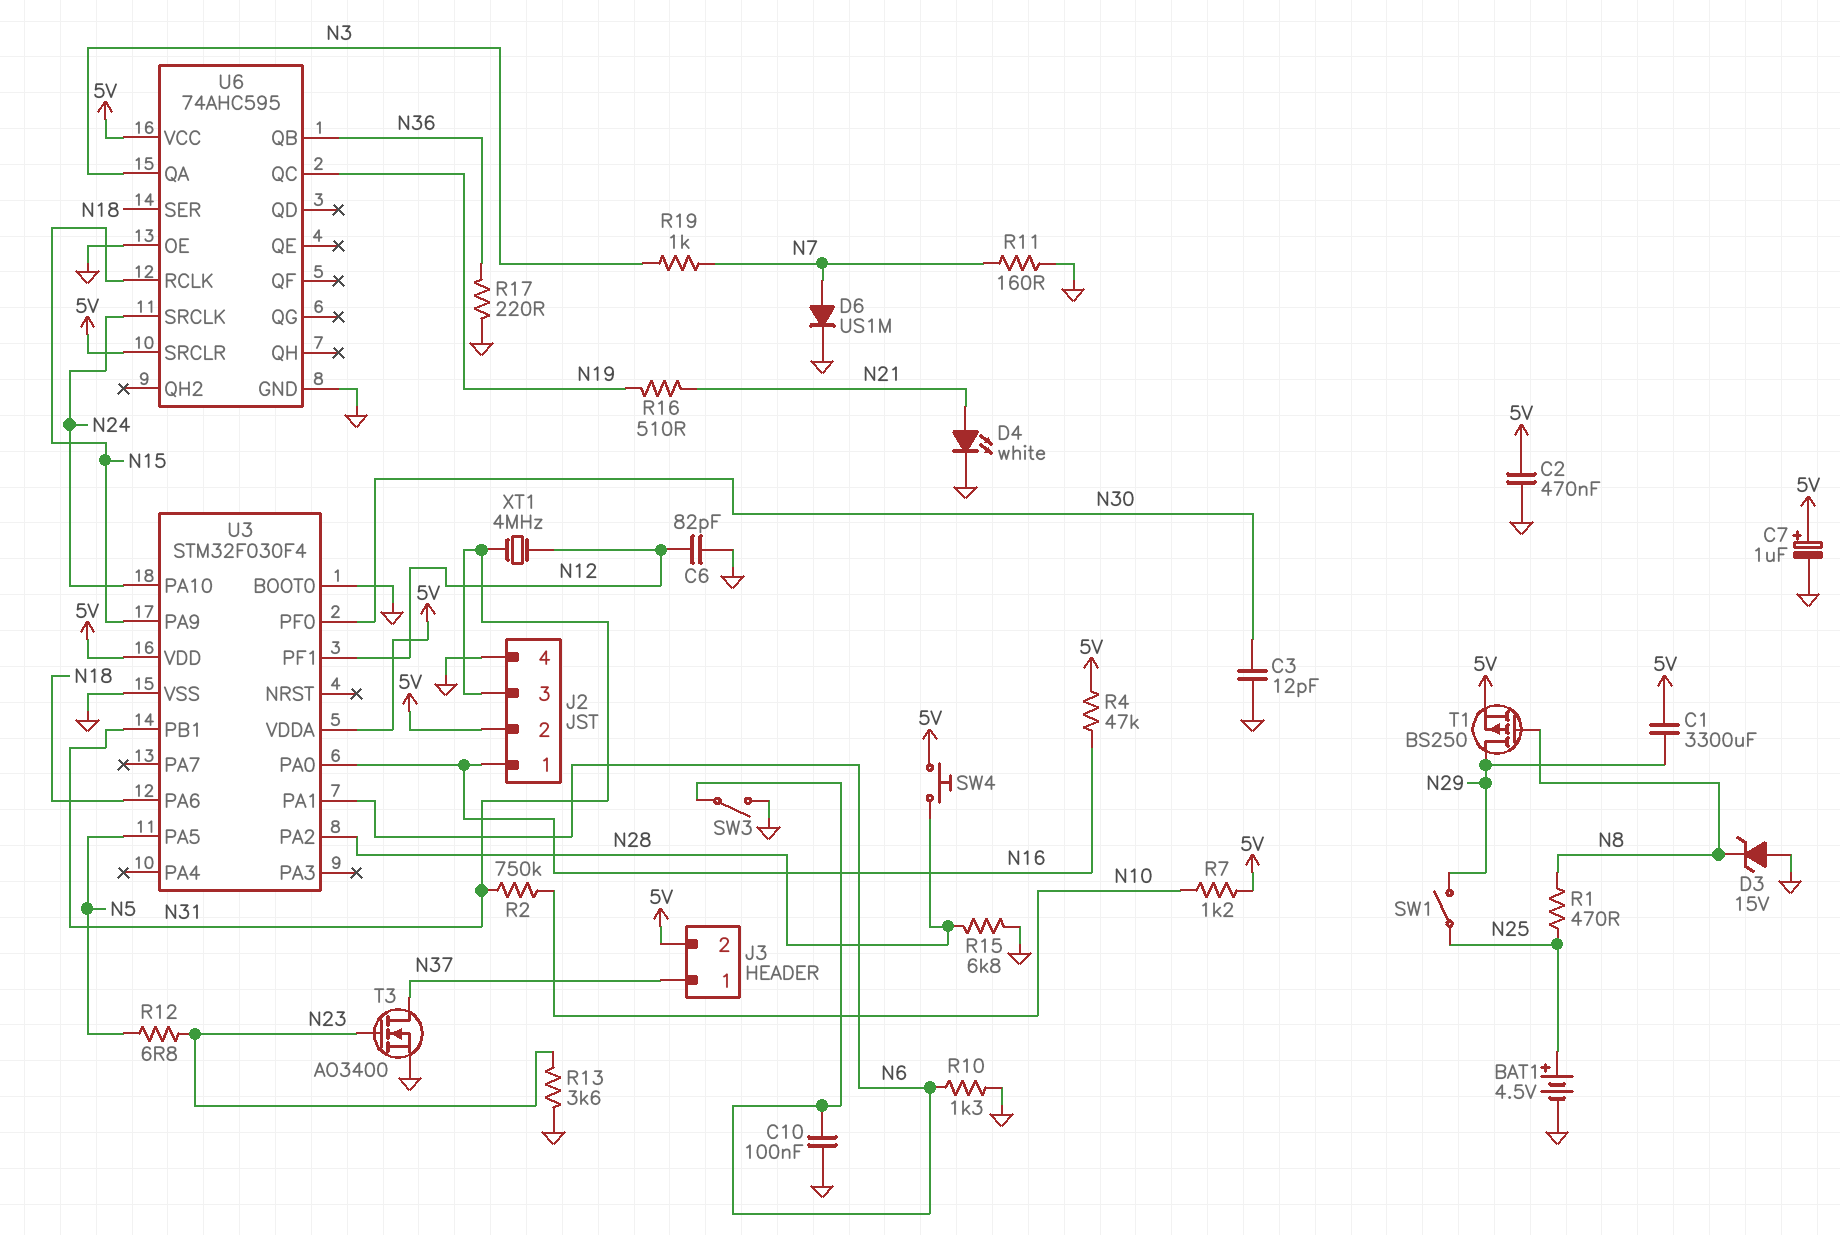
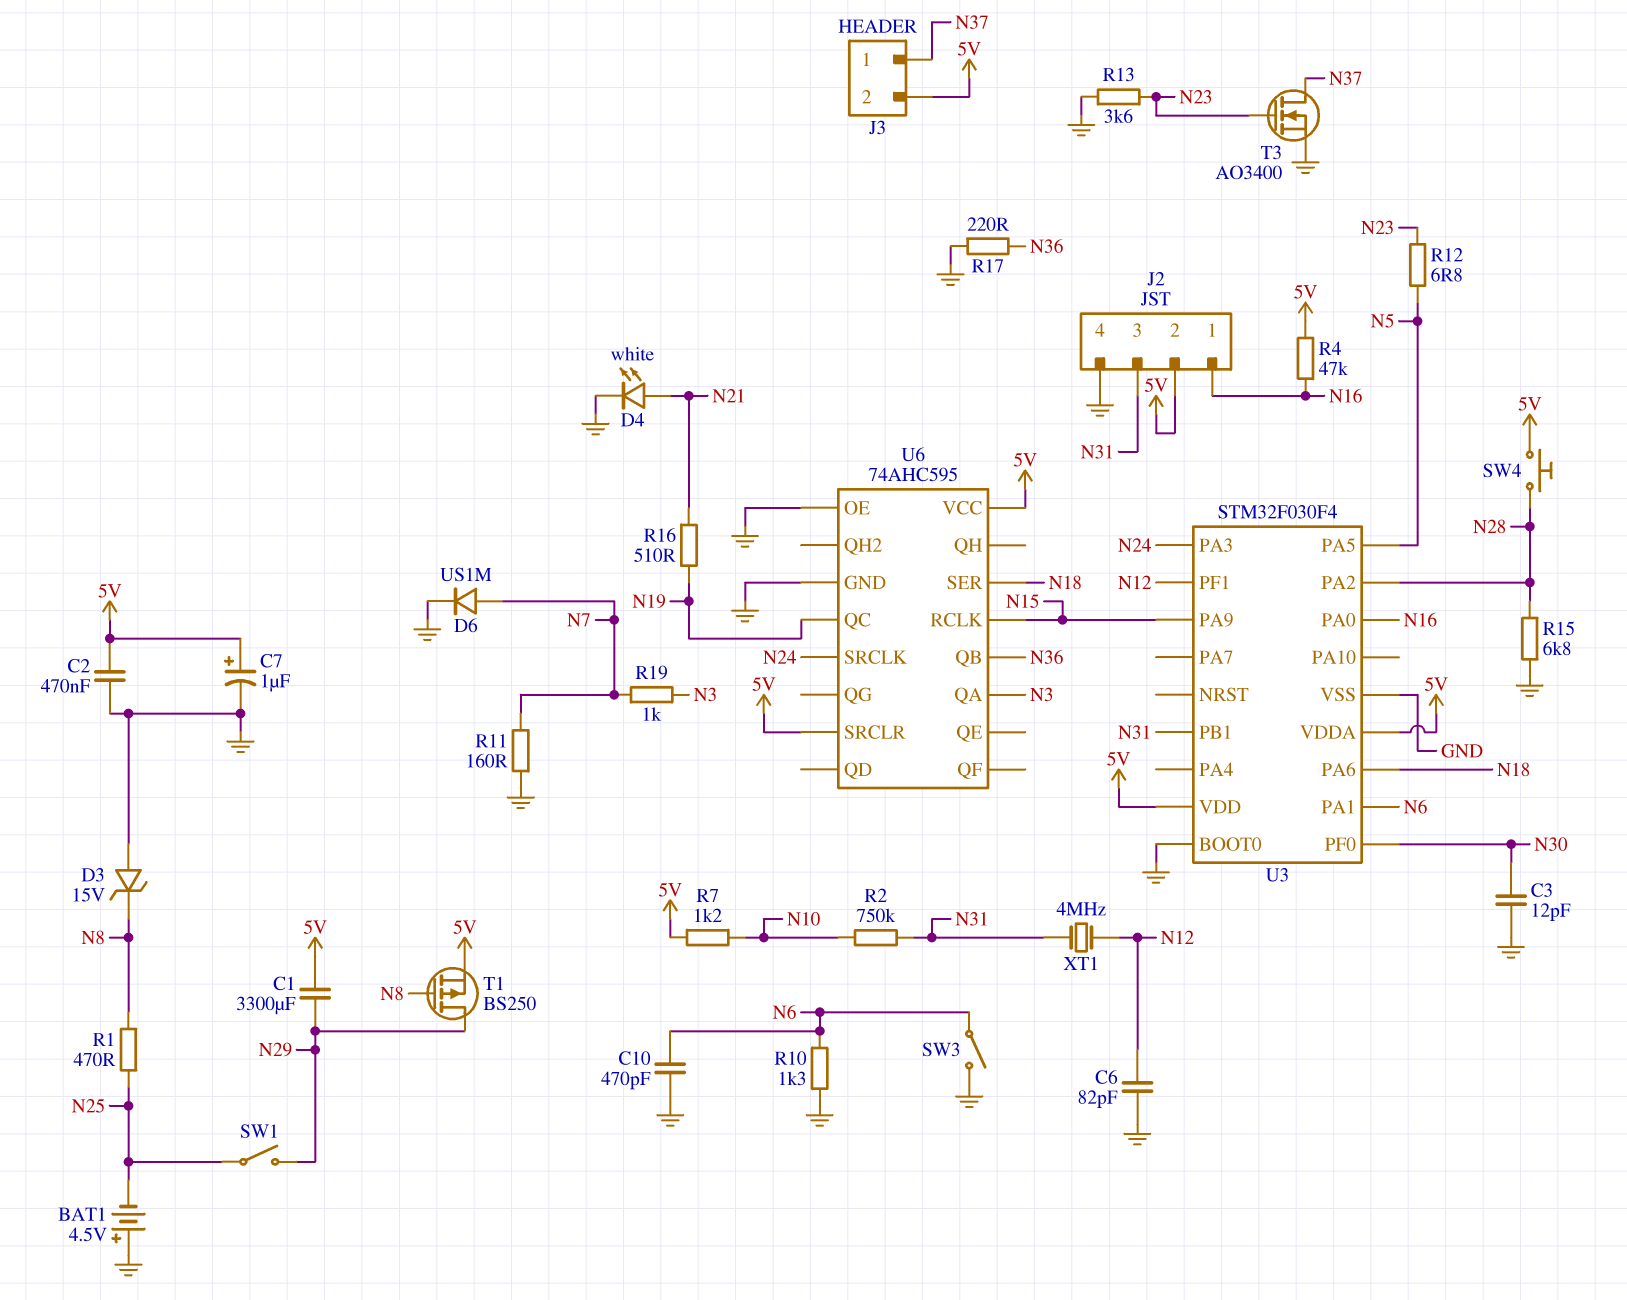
BAT1: 4.5V (plus N25, minus GND) -> 4.5V (plus GND, minus N25)
C10: 100nF (GND, N6) -> 470pF (GND, N6)
U3 pin PA3: none -> N24
U3 pin PA10: N24 -> none

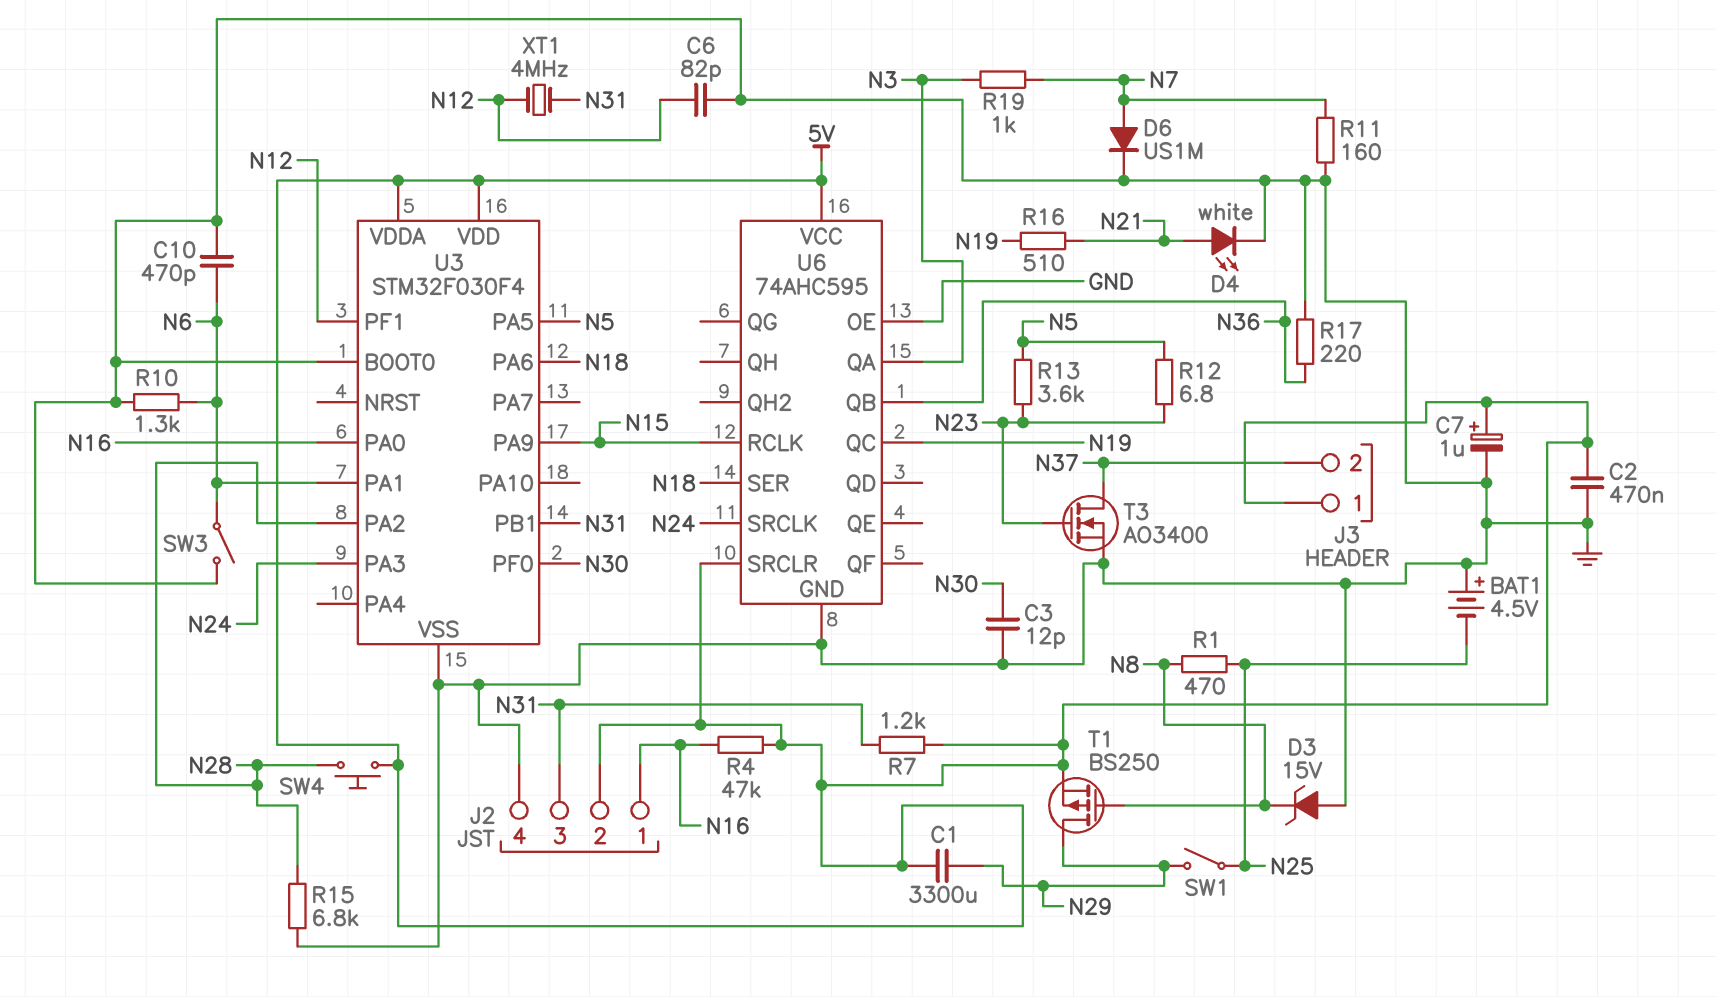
J3 pin 1: N37 -> 5V
J3 pin 2: 5V -> N37
R2: 750k (N10, N31) -> none
R7: 1.2k (5V, N10) -> 1.2k (5V, N31)
R13: 3.6k (GND, N23) -> 3.6k (N5, N23)

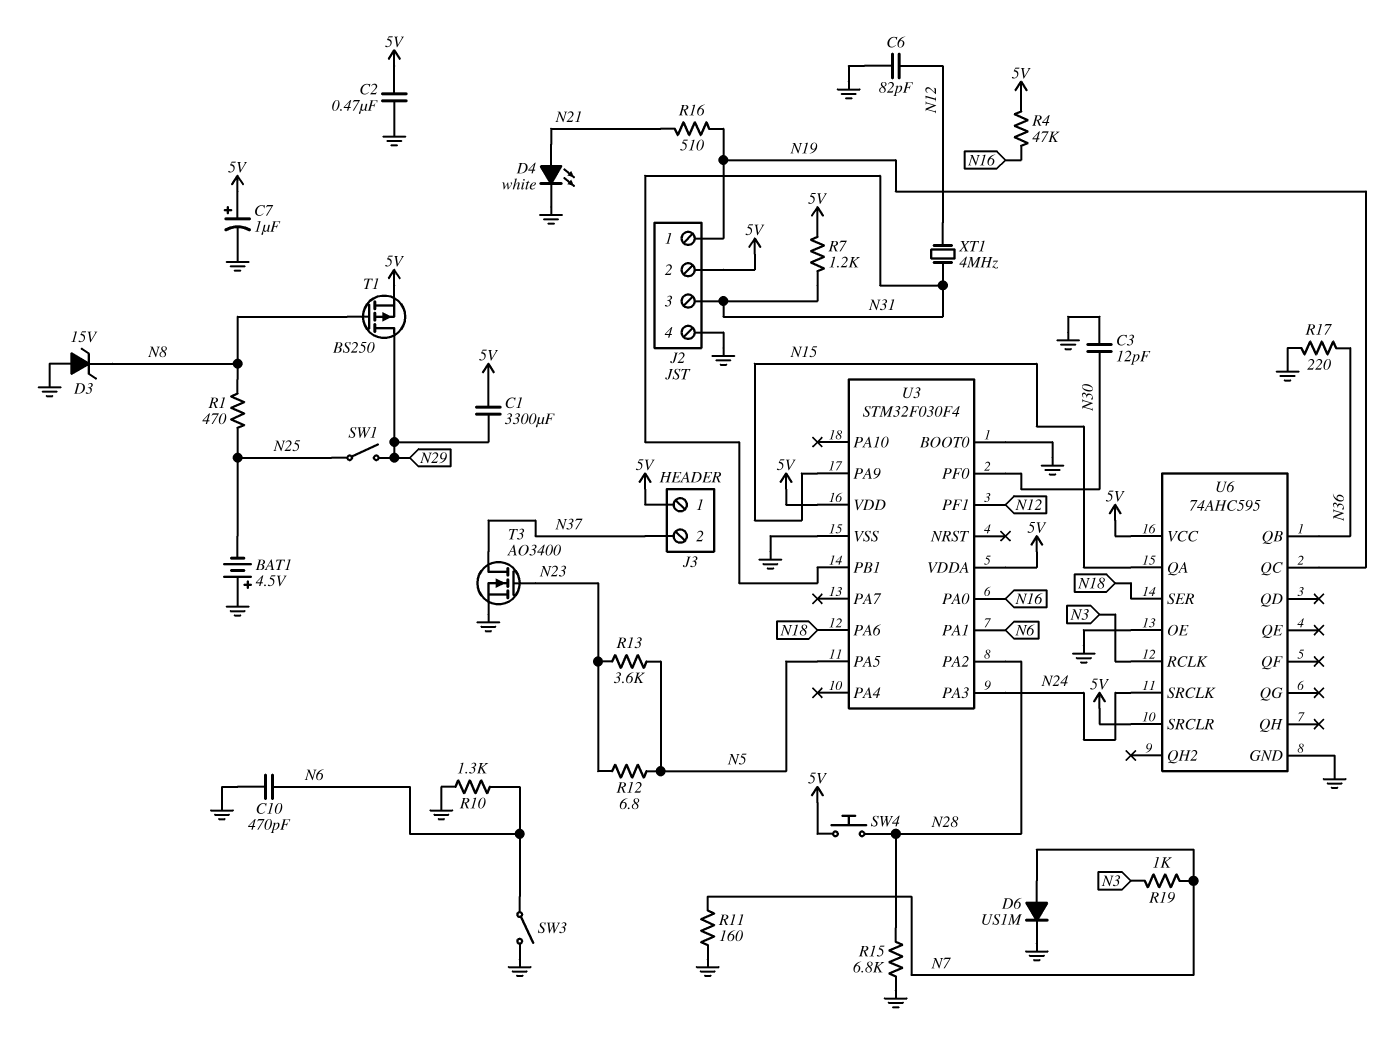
J2 pin 1: N16 -> N19
U6 pin QA: N3 -> N15
U6 pin RCLK: N15 -> N3

